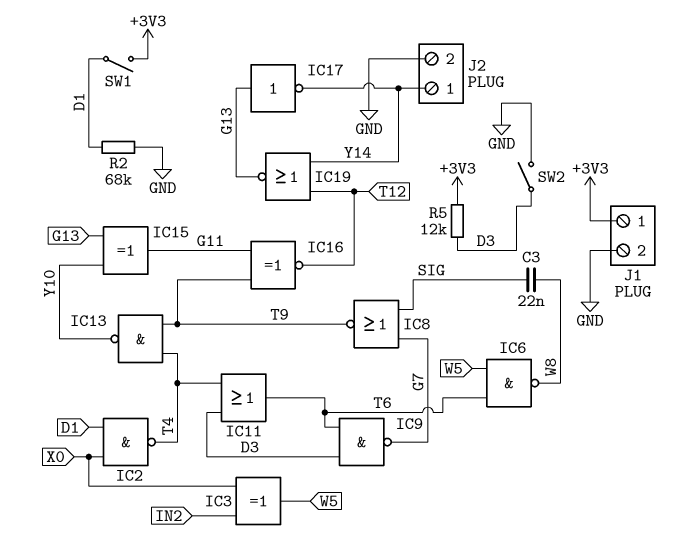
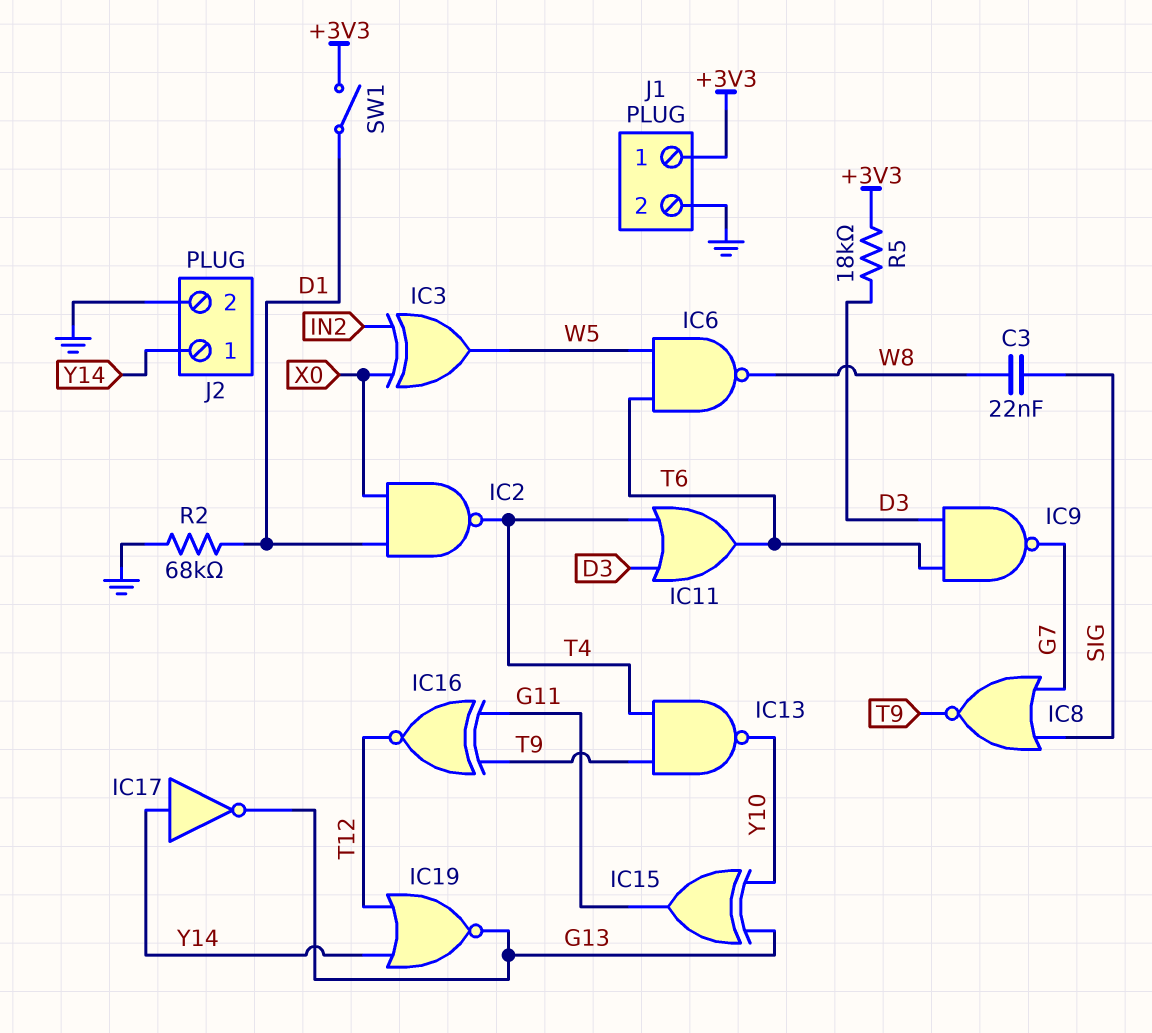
IC17: NOT (in G13, out Y14) -> NOT (in Y14, out G13)
R5: 12k (+3V3, D3) -> 18k (+3V3, D3)
SW2: switch (D3, GND) -> none

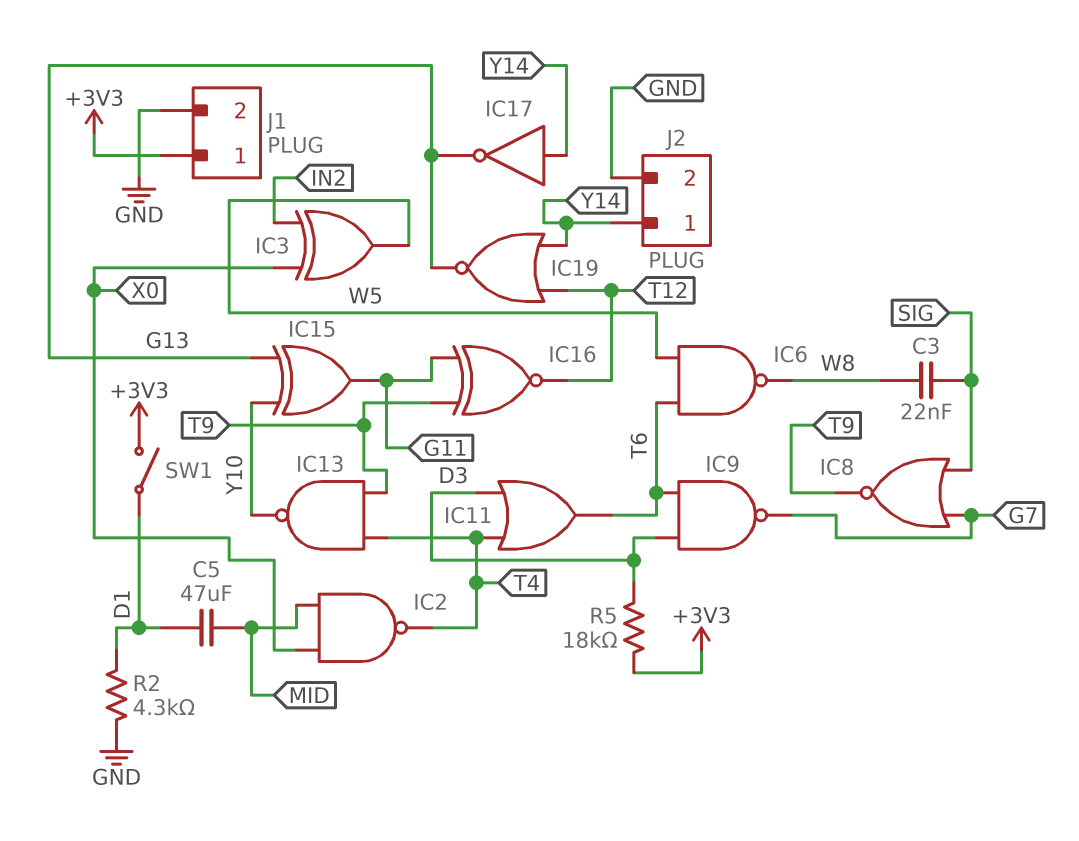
C5: none -> 47uF (D1, MID)
IC2: NAND (in D1, in X0, out T4) -> NAND (in MID, in X0, out T4)
R2: 68k (D1, GND) -> 4.3k (D1, GND)

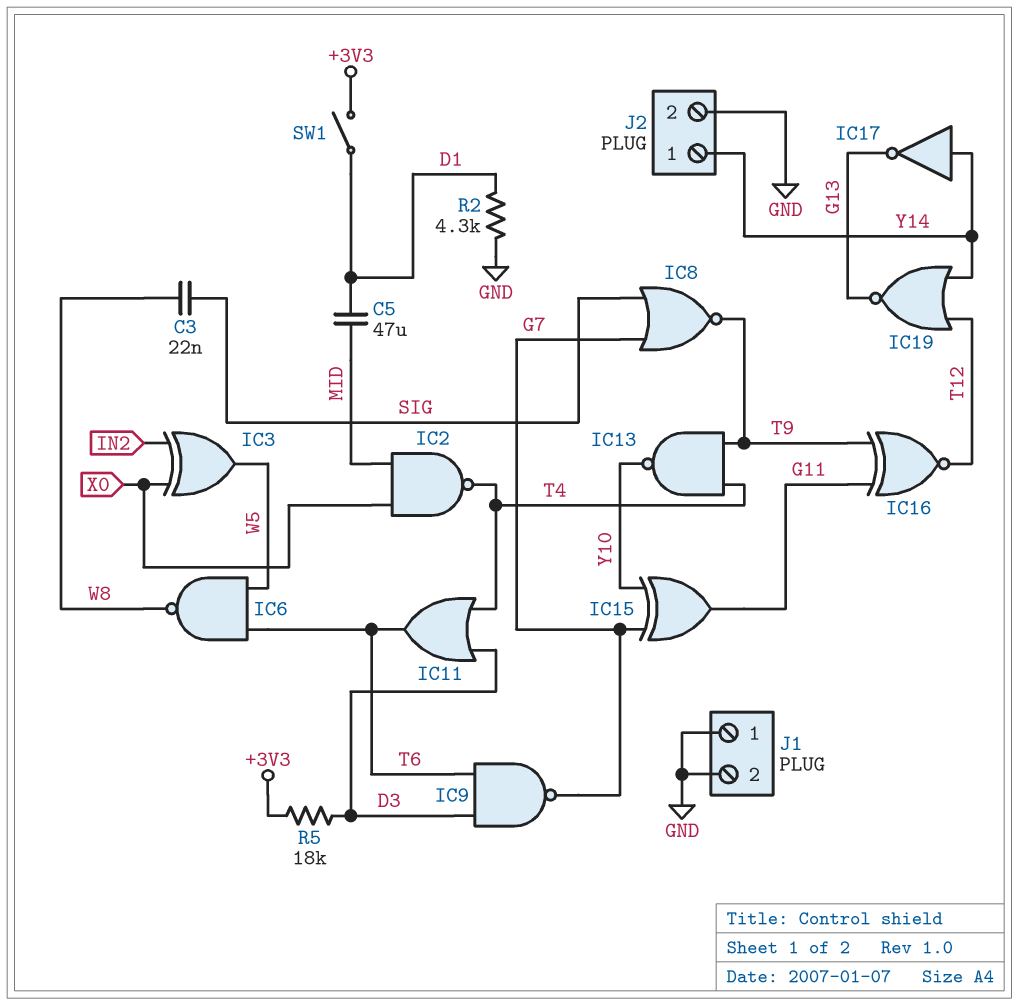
IC15: XOR (in G13, in Y10, out G11) -> XOR (in G7, in Y10, out G11)
J1 pin 1: +3V3 -> GND

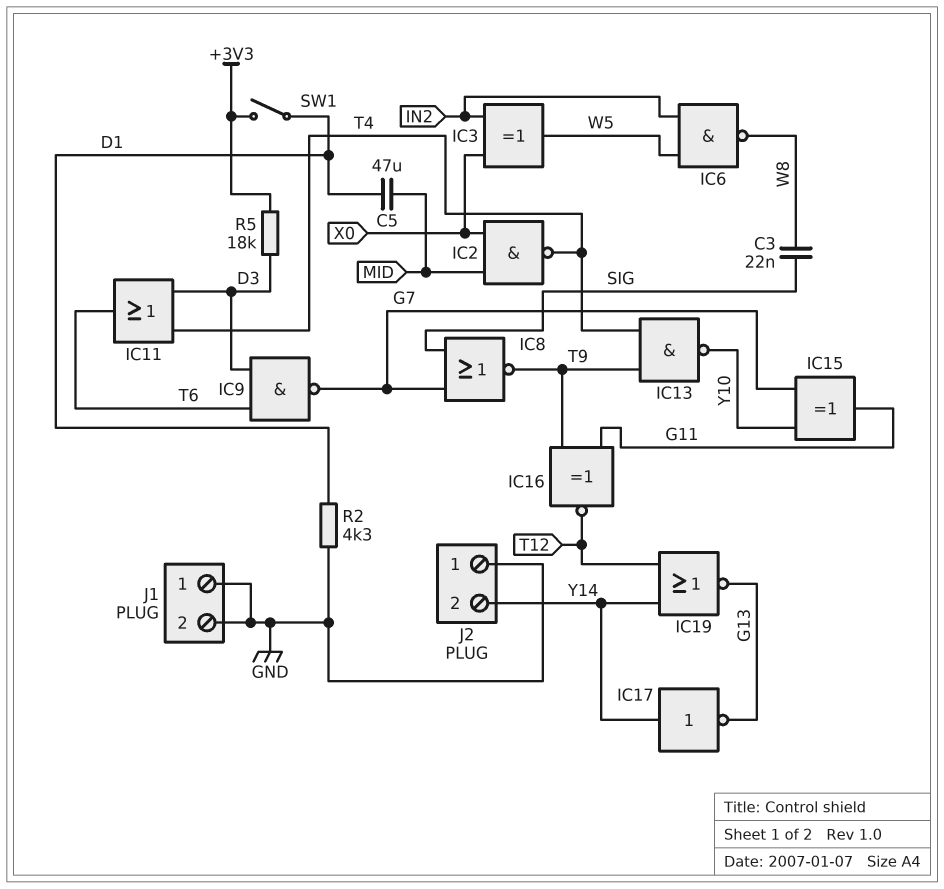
IC6: NAND (in T6, in W5, out W8) -> NAND (in IN2, in W5, out W8)
J2 pin 1: Y14 -> GND
J2 pin 2: GND -> Y14

